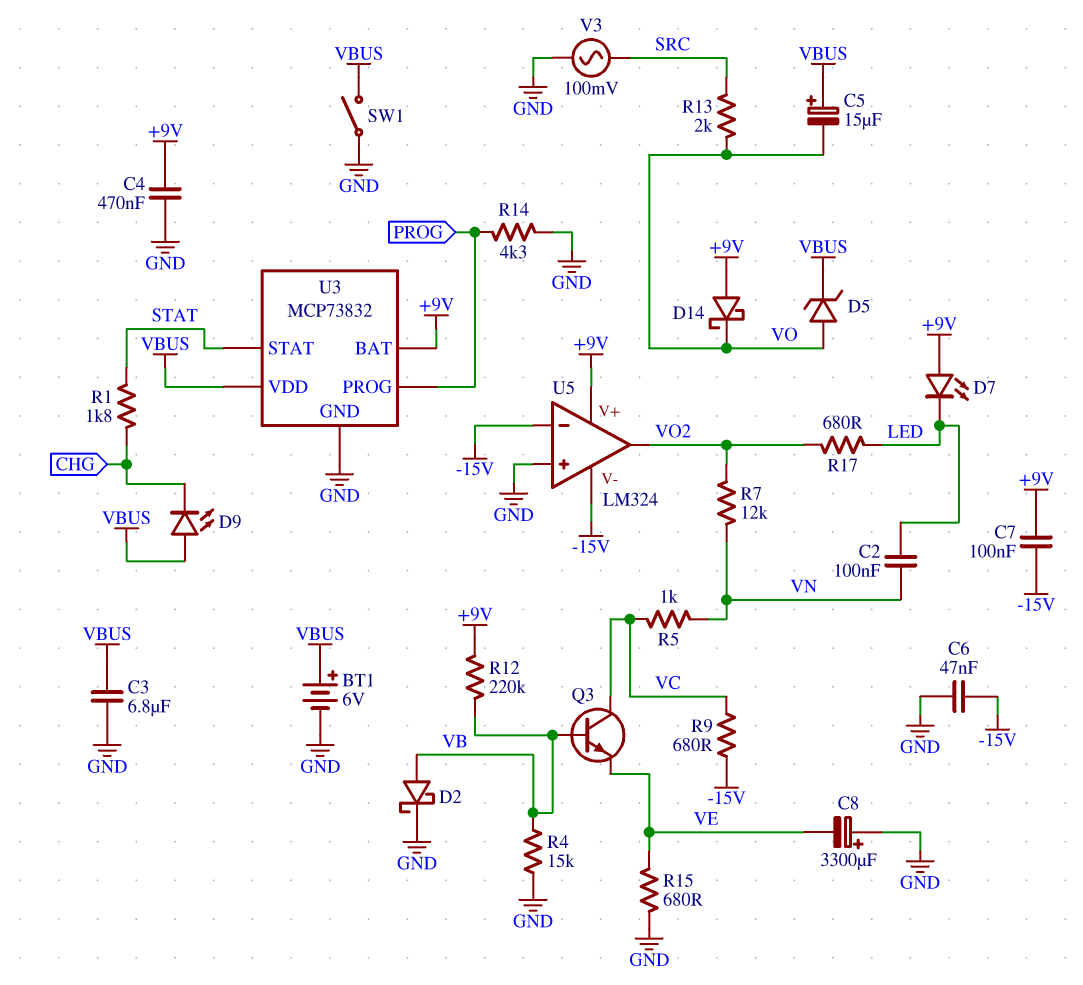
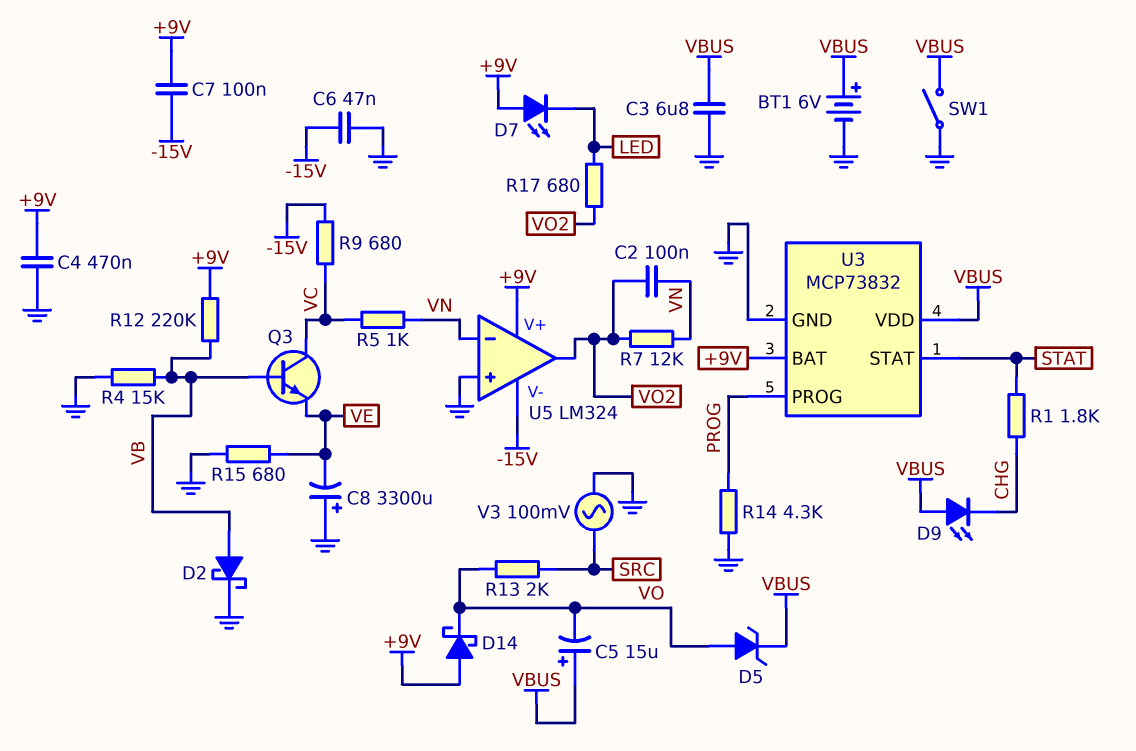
C2: 100nF (LED, VN) -> 100nF (VN, VO2)
U5 pin in-: -15V -> VN

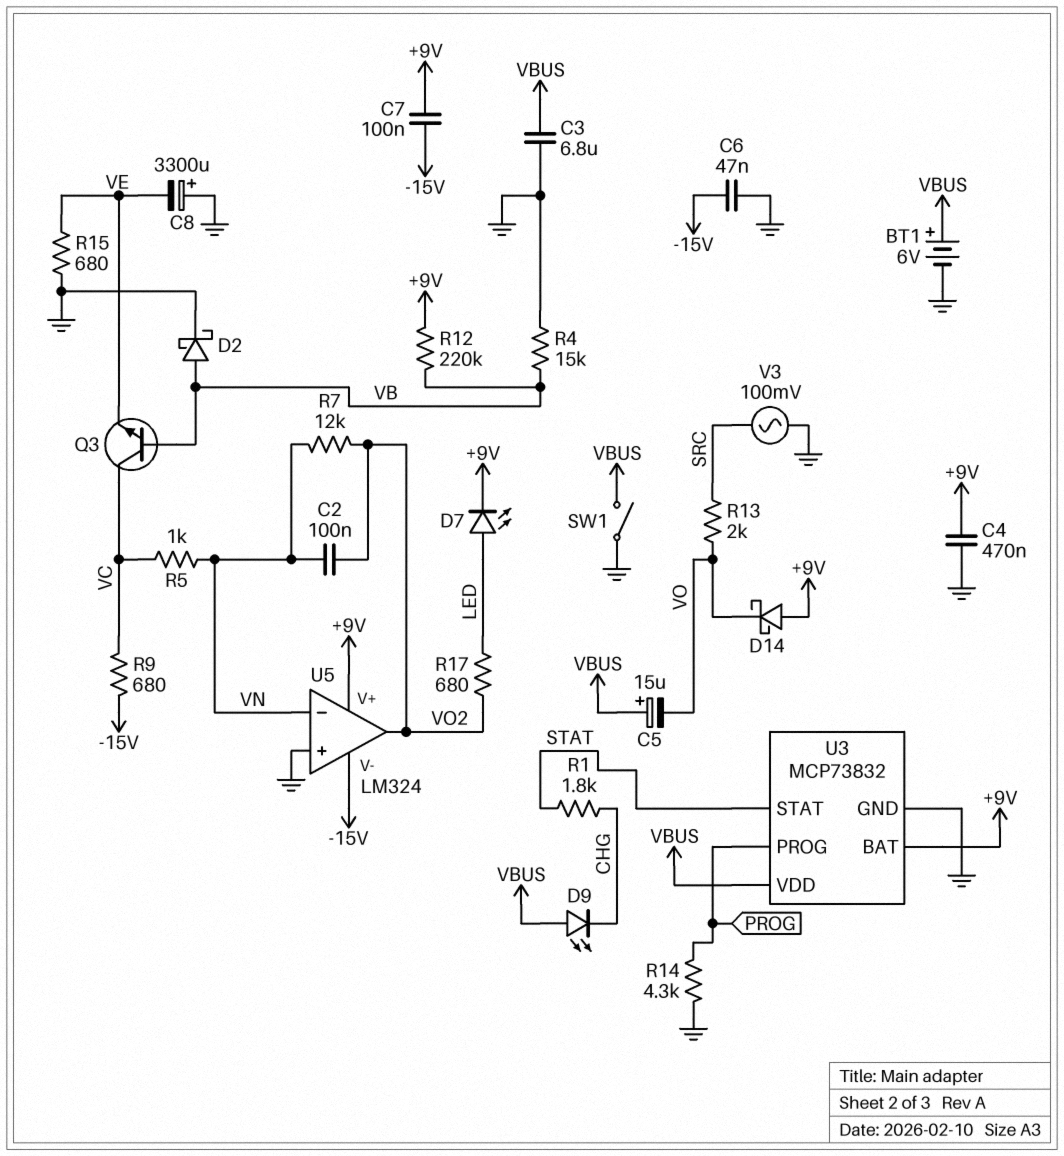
D5: zener (A VO, K VBUS) -> none
D7: LED (A +9V, K LED) -> LED (A LED, K +9V)

